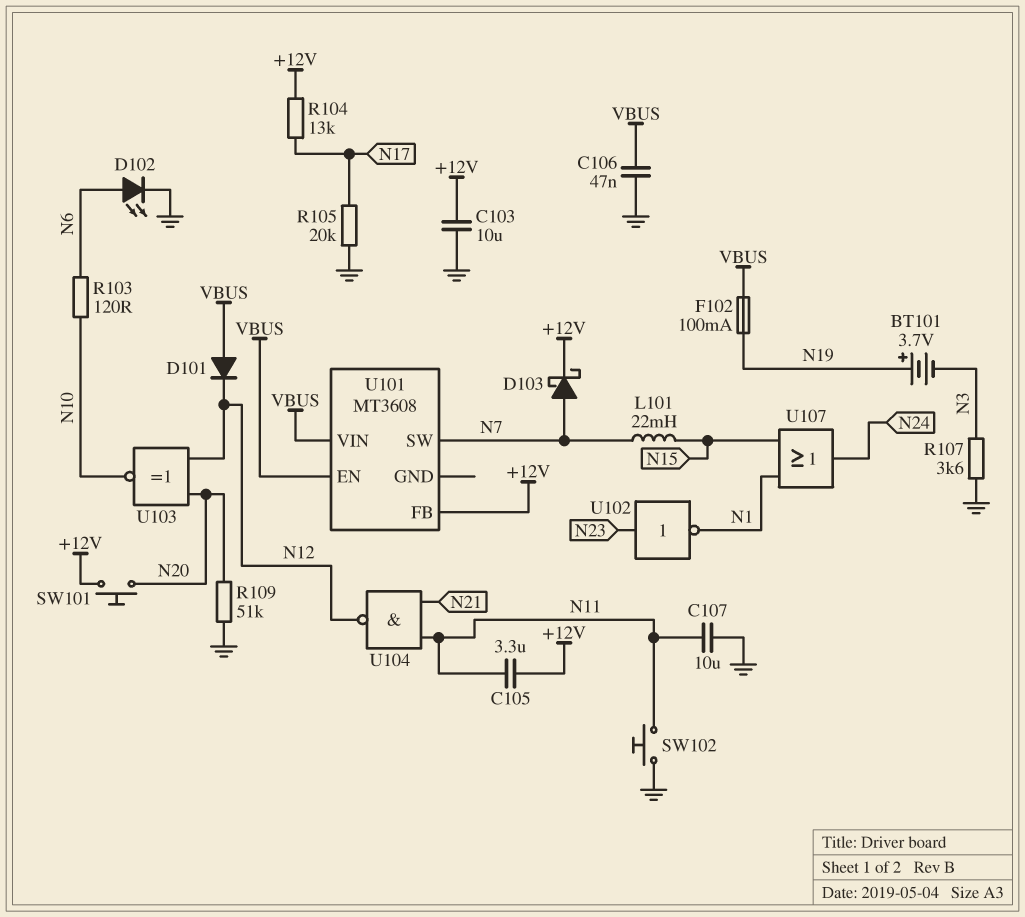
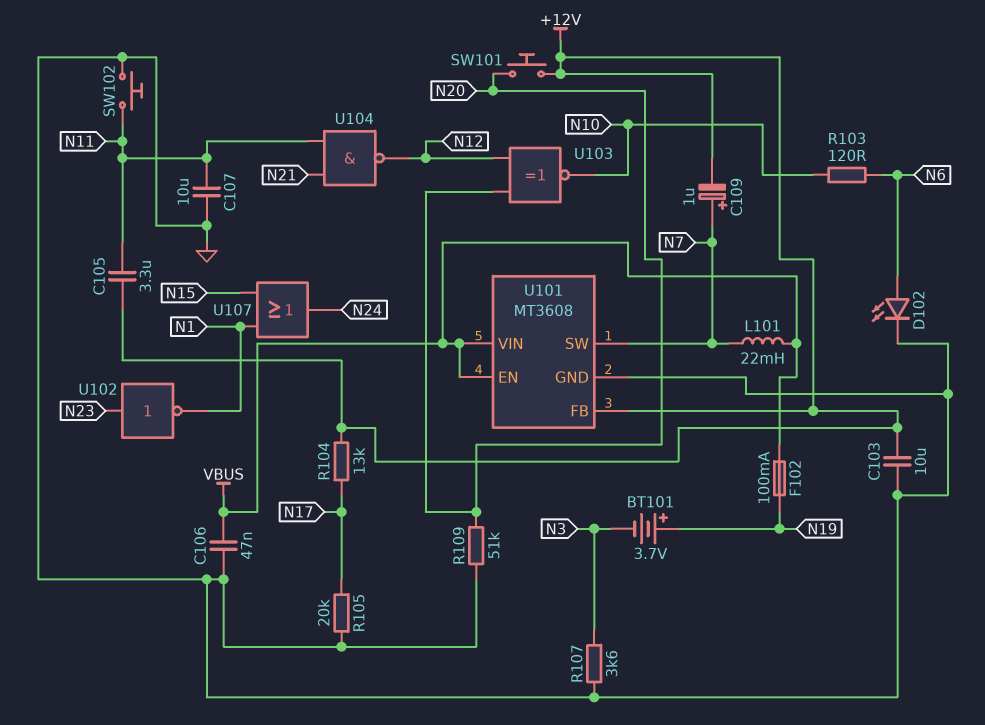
C109: none -> 1uF (plus N7, minus +12V)
D101: diode (A VBUS, K N12) -> none
D103: schottky (A N7, K +12V) -> none
L101: 22mH (N7, N15) -> 22mH (N7, VBUS)
U101 pin GND: none -> GND

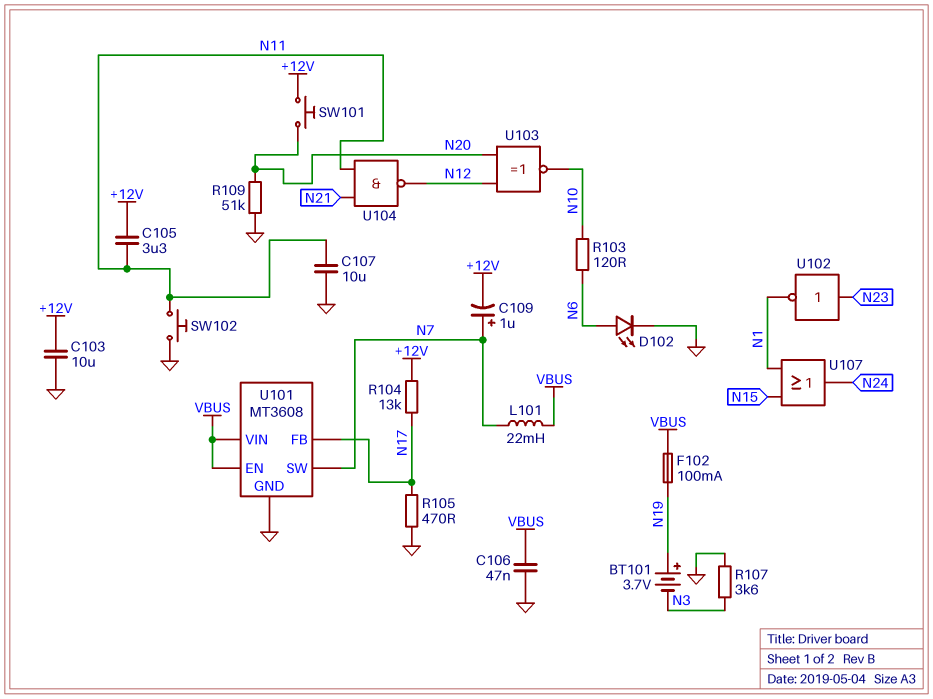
R105: 20k (GND, N17) -> 470 (GND, N17)
U101 pin FB: +12V -> N17

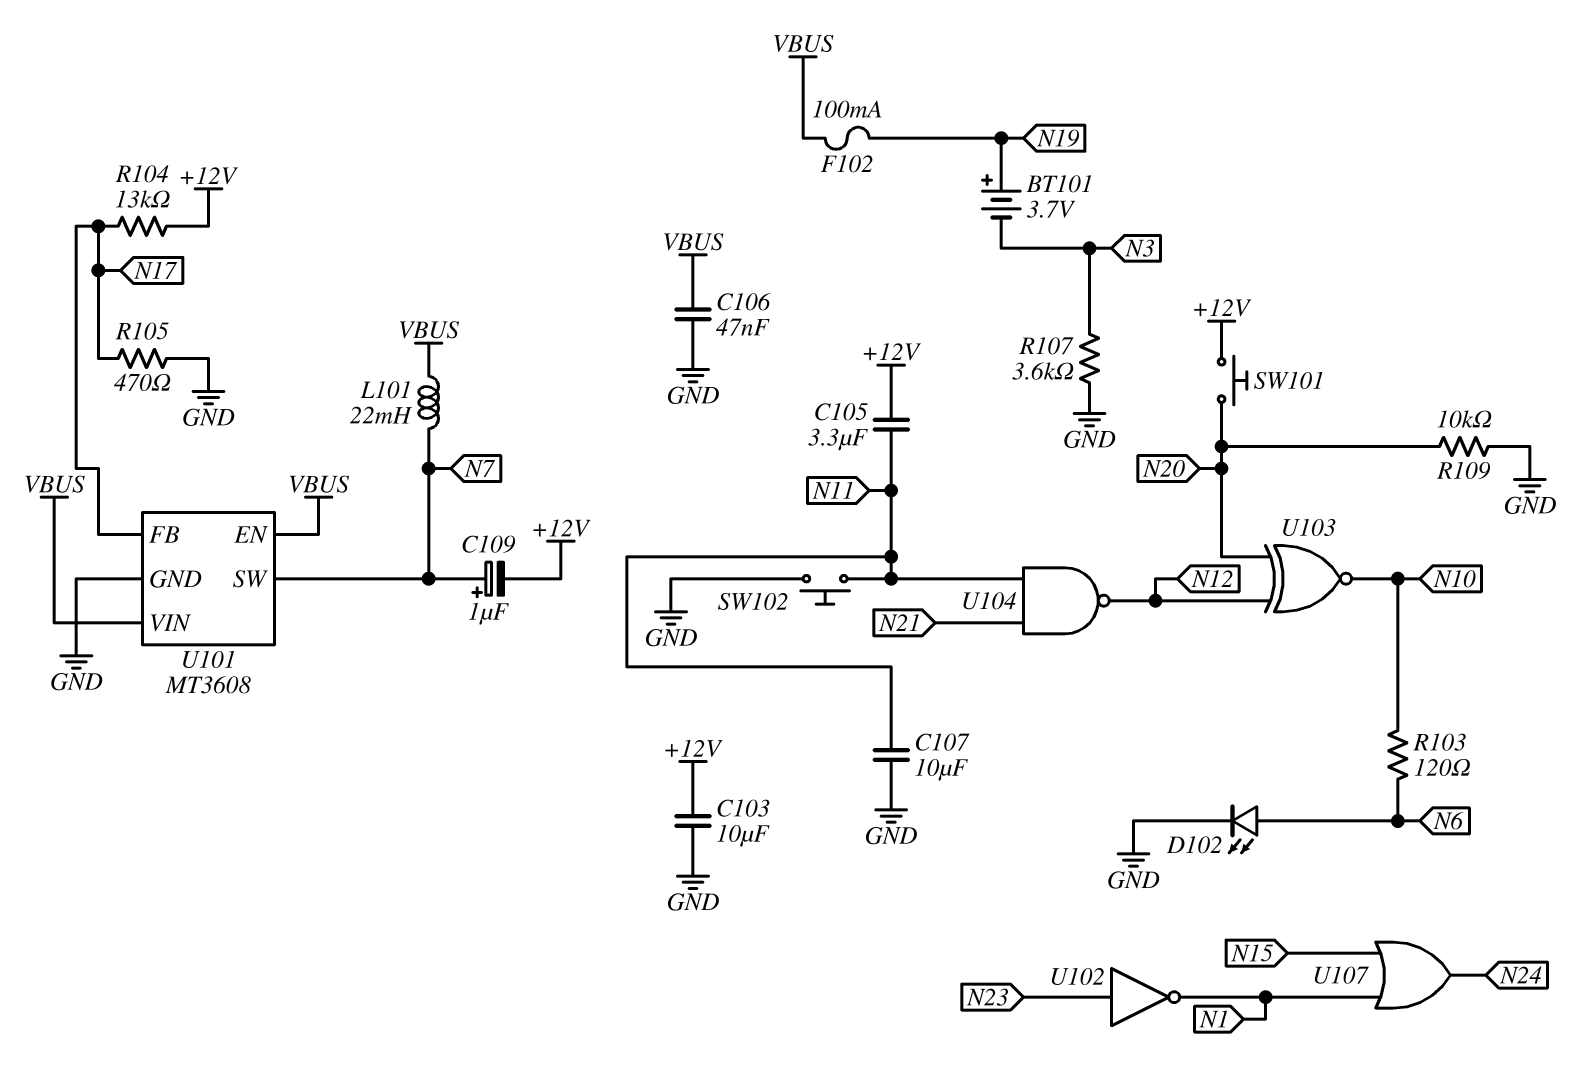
R109: 51k (GND, N20) -> 10k (GND, N20)

